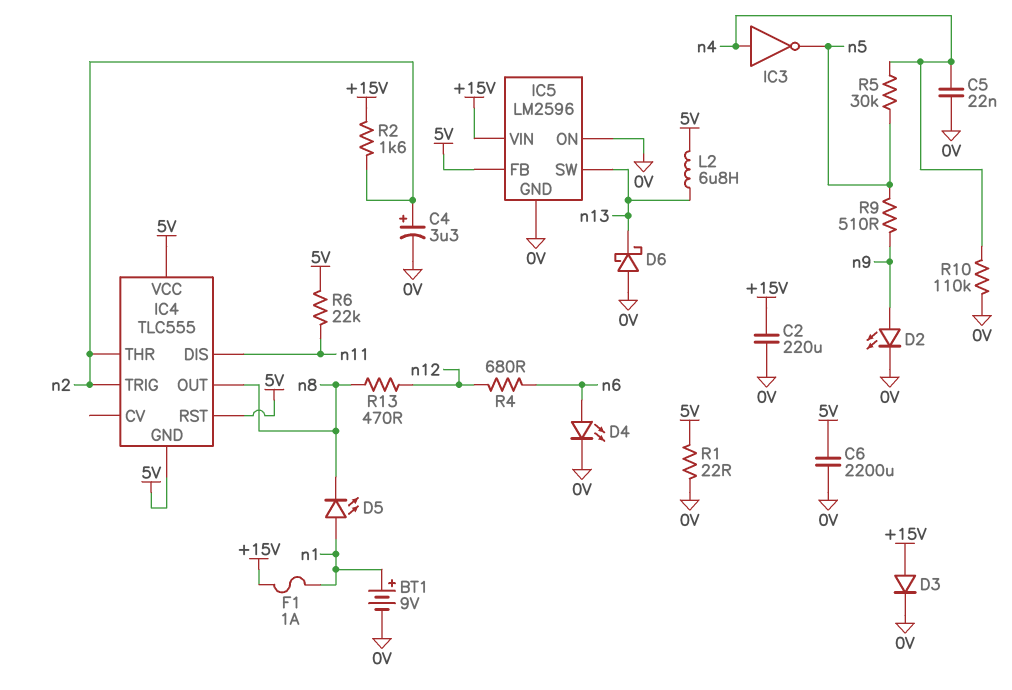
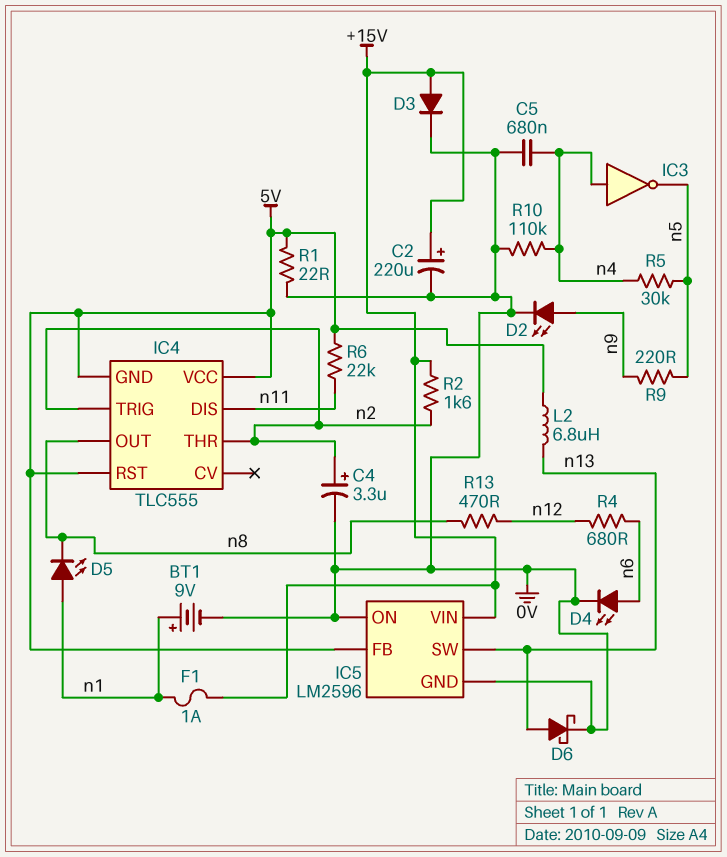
C2: 220uF (+15V, 0V) -> 220uF (plus +15V, minus 0V)
C5: 22nF (0V, n4) -> 680nF (0V, n4)
C6: 2200uF (0V, 5V) -> none
D6: schottky (A 0V, K n13) -> schottky (A n13, K 0V)
R9: 510 (n5, n9) -> 220 (n5, n9)

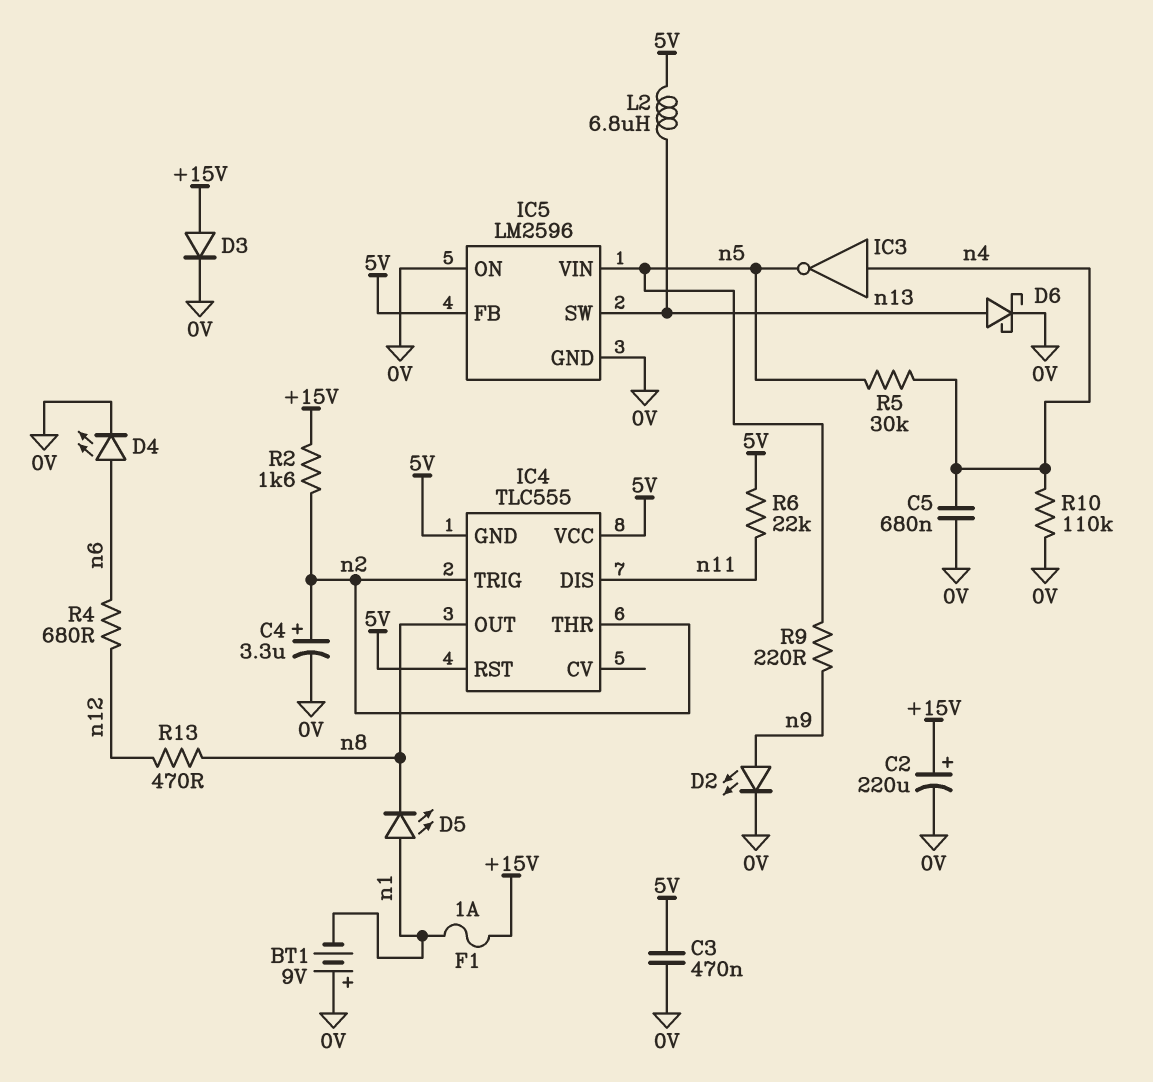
BT1: 9V (plus n1, minus 0V) -> 9V (plus 0V, minus n1)
C3: none -> 470nF (0V, 5V)
IC5 pin VIN: +15V -> n5
R1: 22 (0V, 5V) -> none

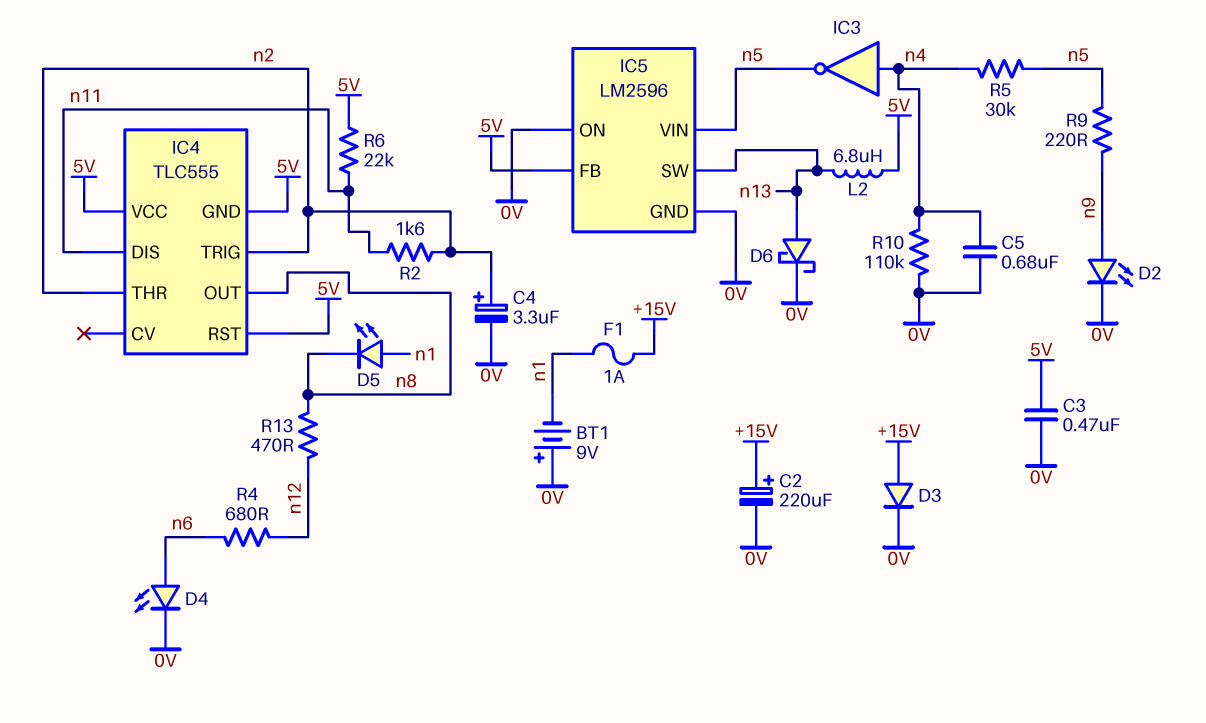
R2: 1.6k (+15V, n2) -> 1.6k (n2, n11)

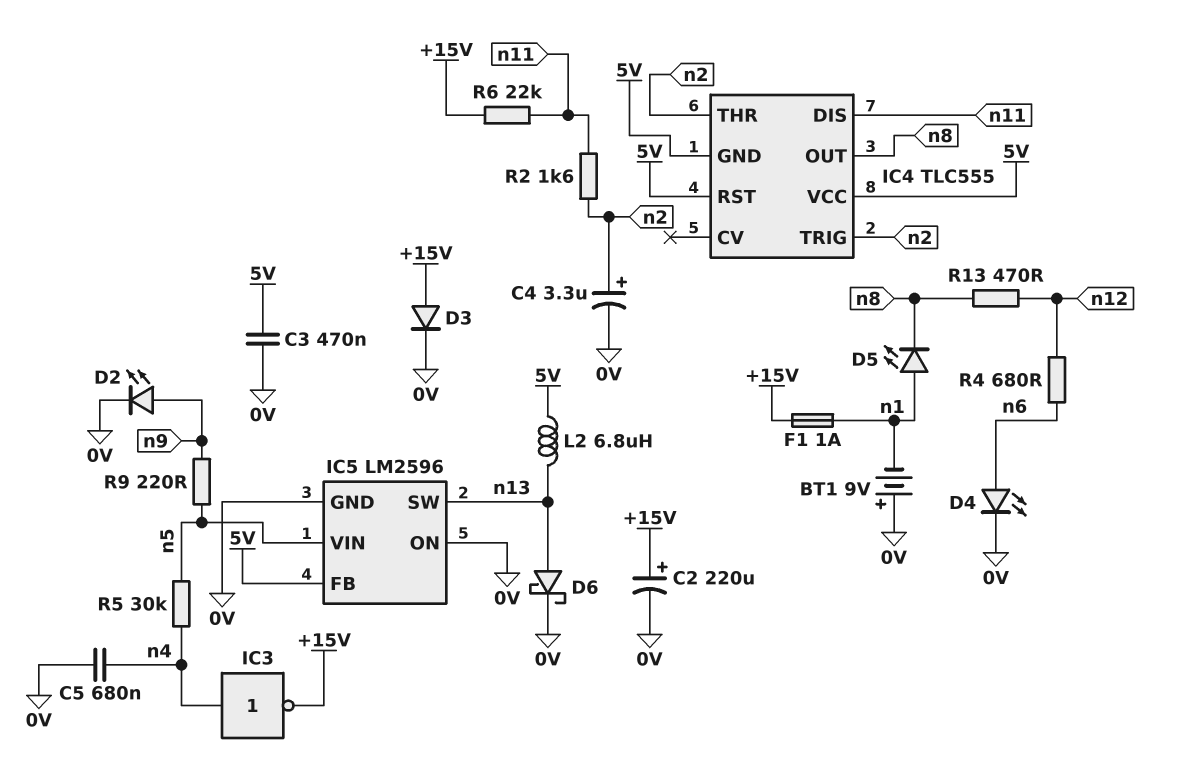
IC3: NOT (in n4, out n5) -> NOT (in n4, out +15V)
R6: 22k (5V, n11) -> 22k (+15V, n11)
R10: 110k (0V, n4) -> none

